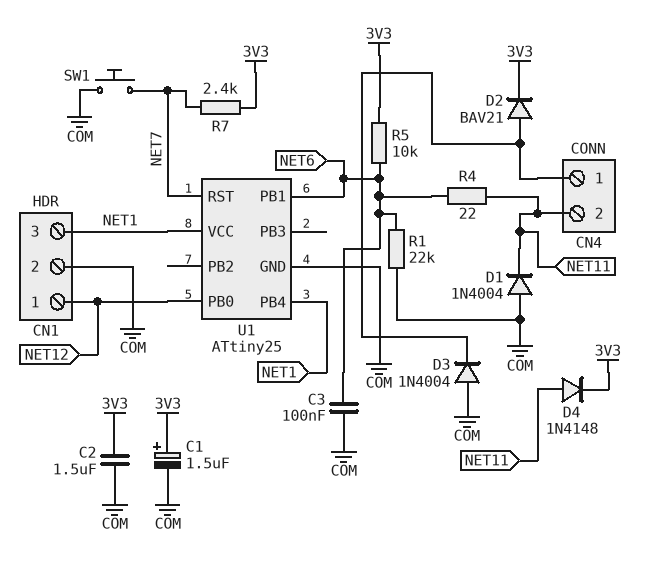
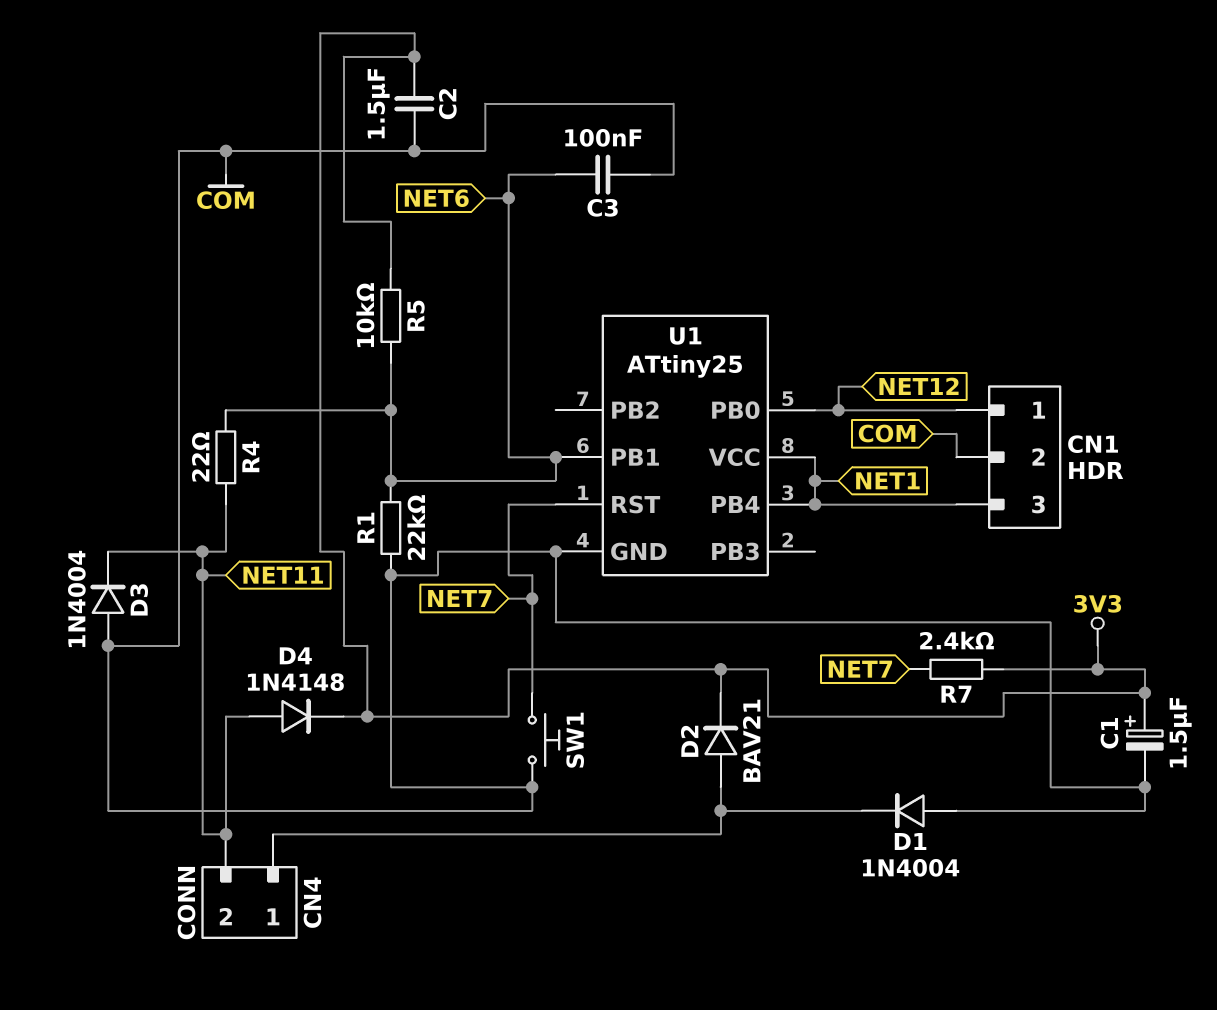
D1: diode 1N4004 (A COM, K NET11) -> diode 1N4004 (A COM, K CN4/1)
D3: diode 1N4004 (A COM, K CN4/1) -> diode 1N4004 (A COM, K NET11)

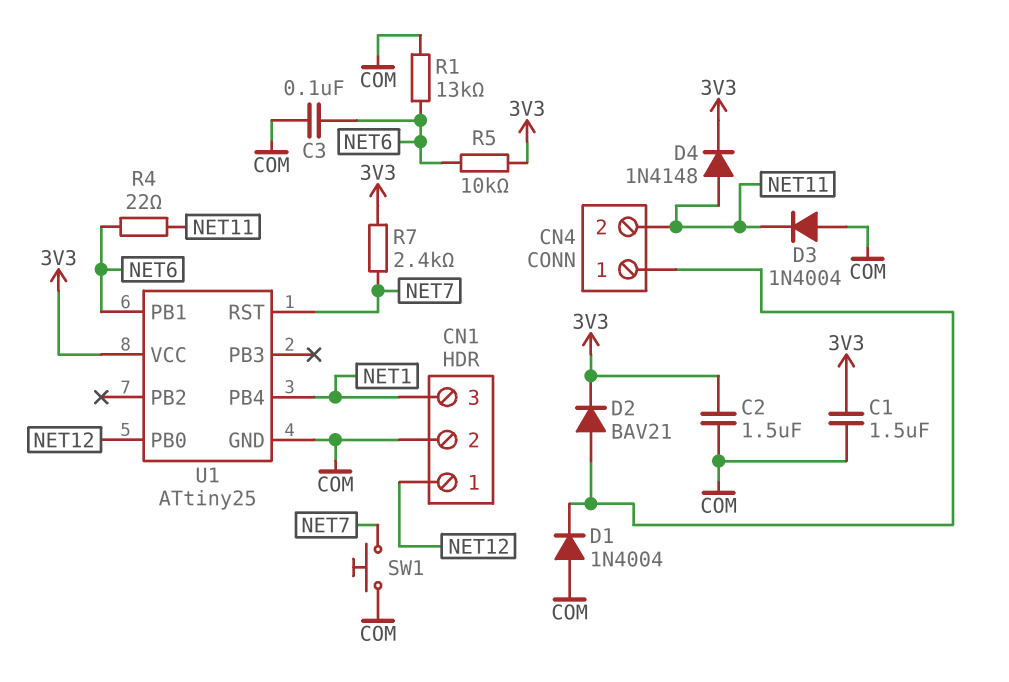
C1: 1.5uF (plus 3V3, minus COM) -> 1.5uF (3V3, COM)
R1: 22k (COM, NET6) -> 13k (COM, NET6)
U1 pin VCC: NET1 -> 3V3

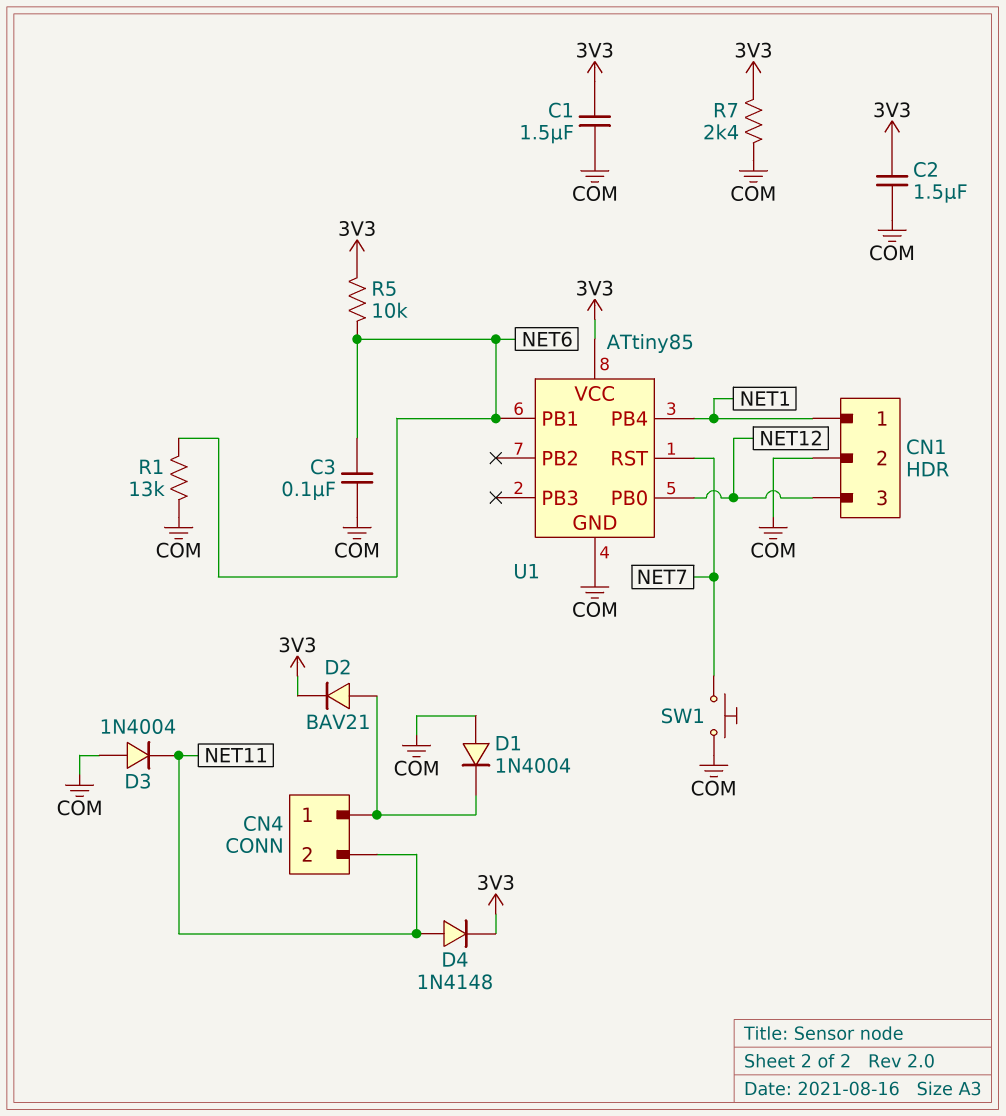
CN1 pin 1: NET12 -> NET1
CN1 pin 3: NET1 -> NET12
R4: 22 (NET6, NET11) -> none
R7: 2.4k (3V3, NET7) -> 2.4k (3V3, COM)
U1: ATtiny25 -> ATtiny85

